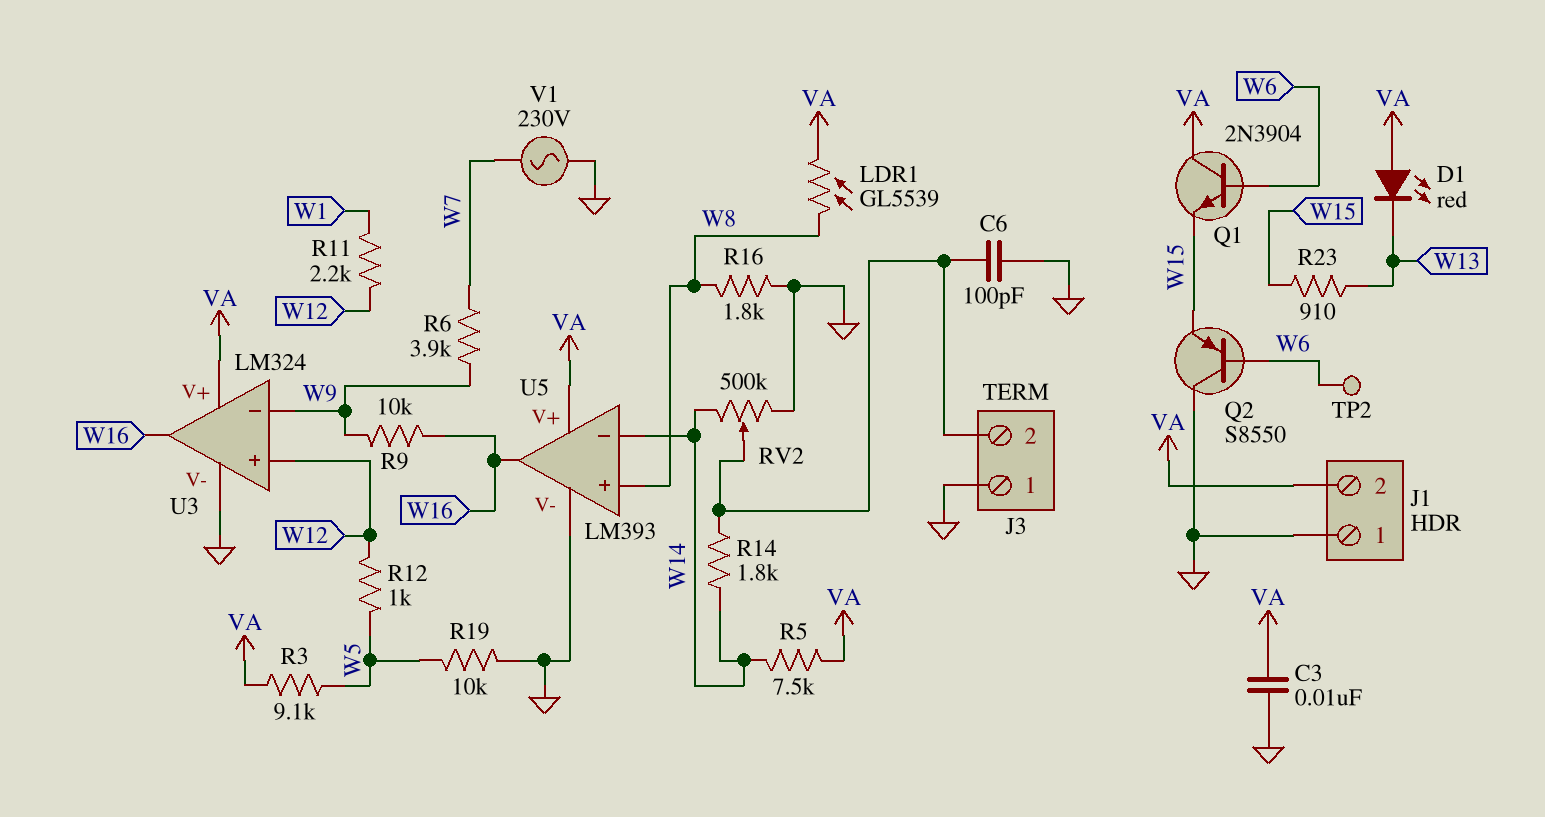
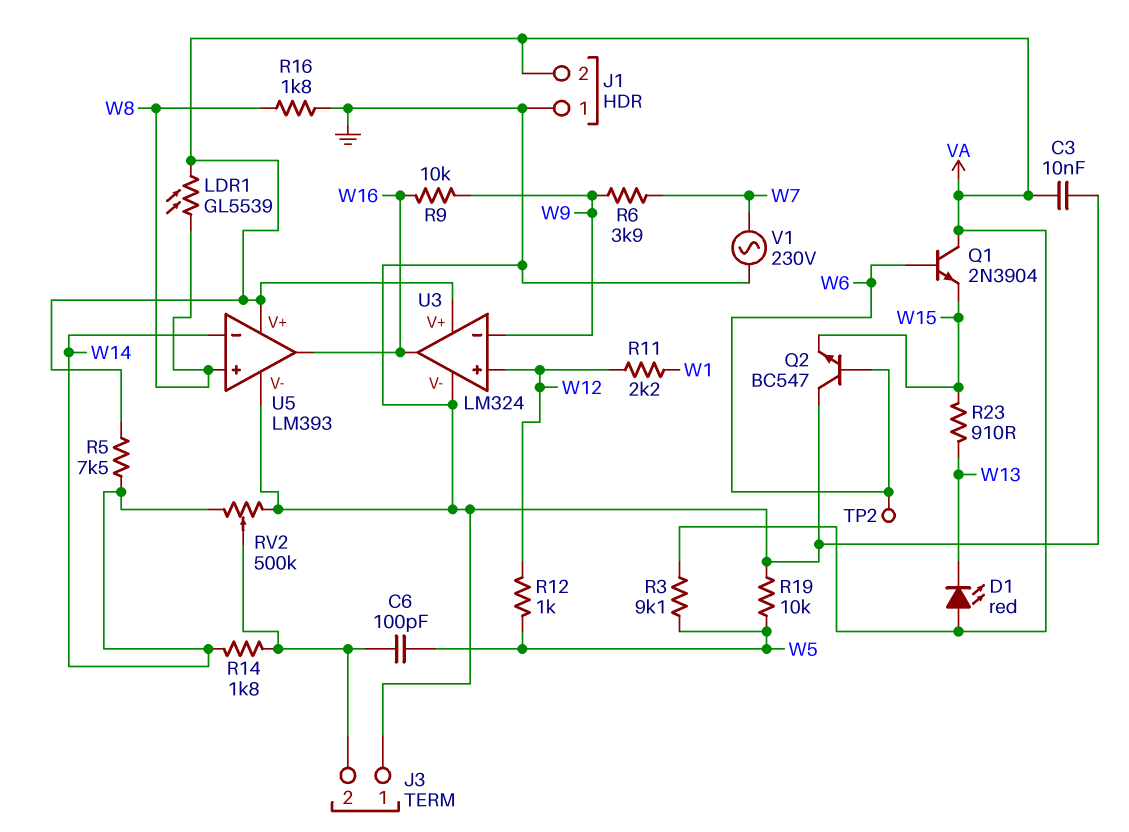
C6: 100pF (GND, J3/2) -> 100pF (J3/2, W5)
Q2: PNP S8550 (B W6, C GND, E W15) -> NPN BC547 (B W6, C GND, E W15)

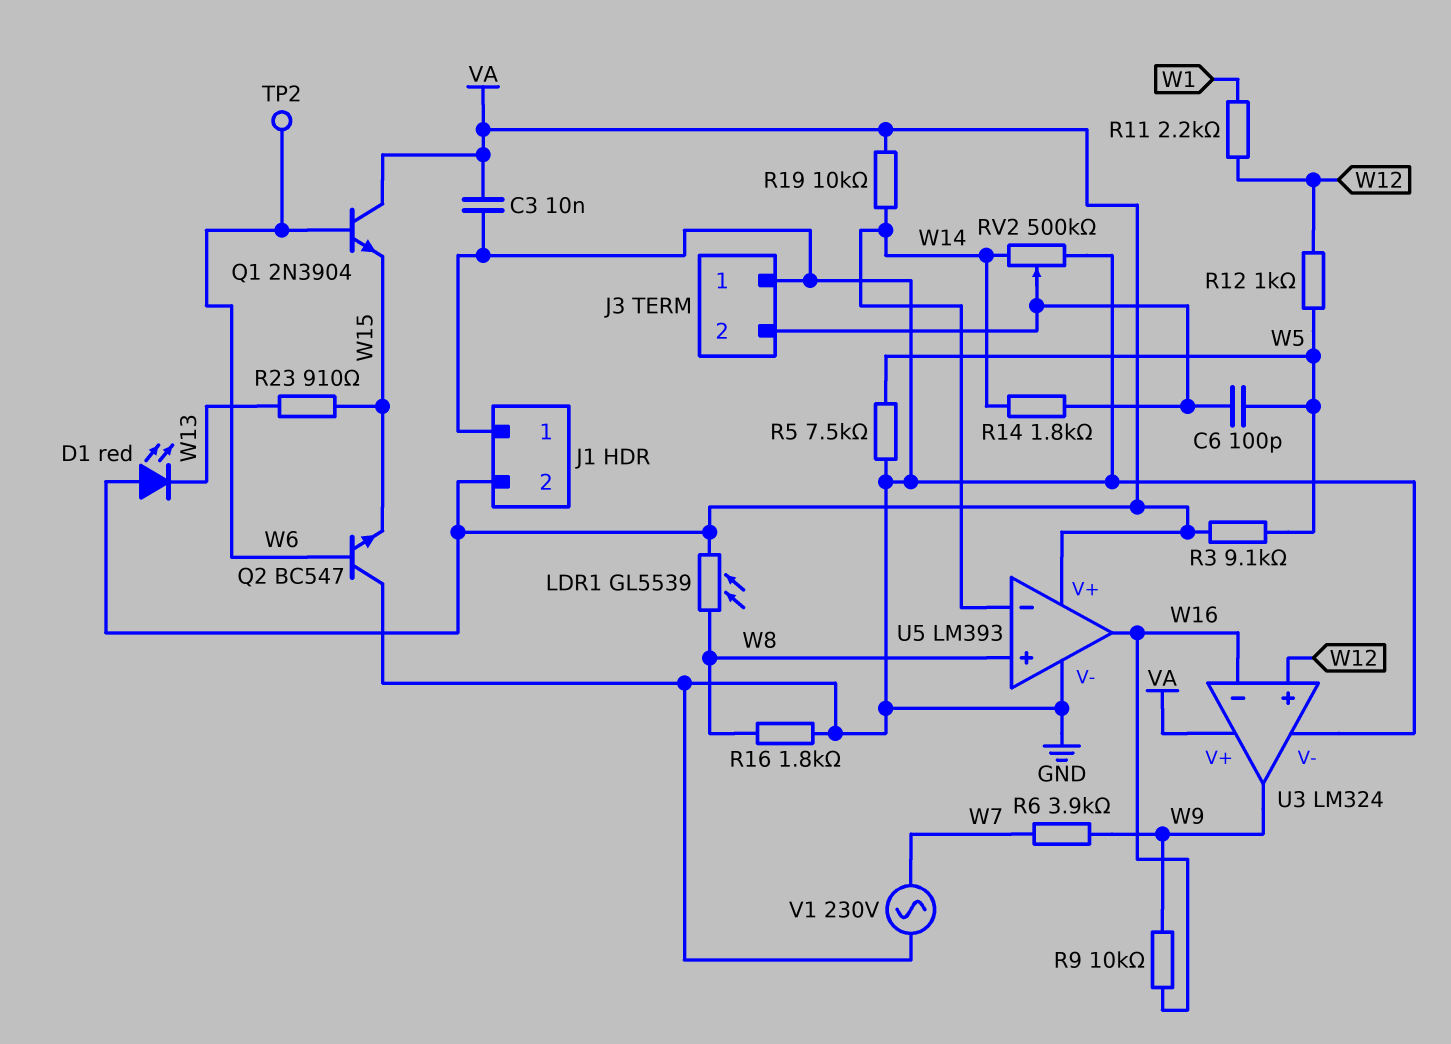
R5: 7.5k (VA, W14) -> 7.5k (GND, W5)
R19: 10k (GND, W5) -> 10k (VA, W14)
U3 pin in-: W9 -> W16
U3 pin out: W16 -> W9

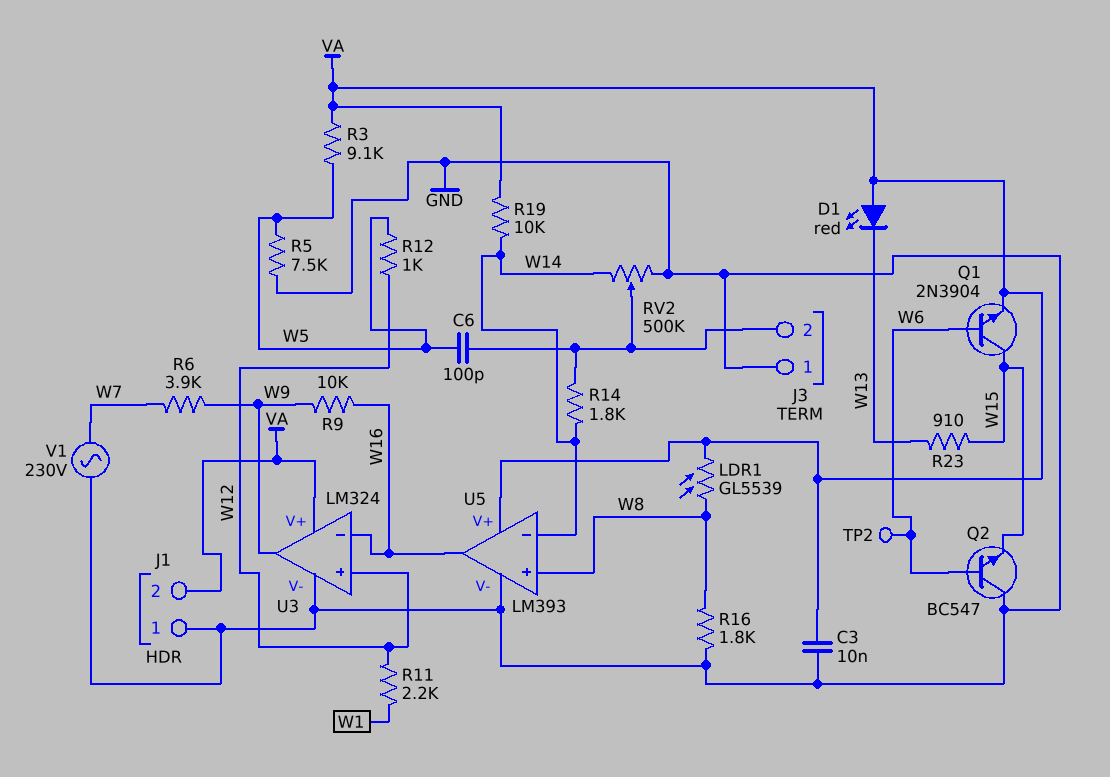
Q1: NPN 2N3904 (B W6, C VA, E W15) -> NPN 2N3904 (B W6, C W15, E VA)

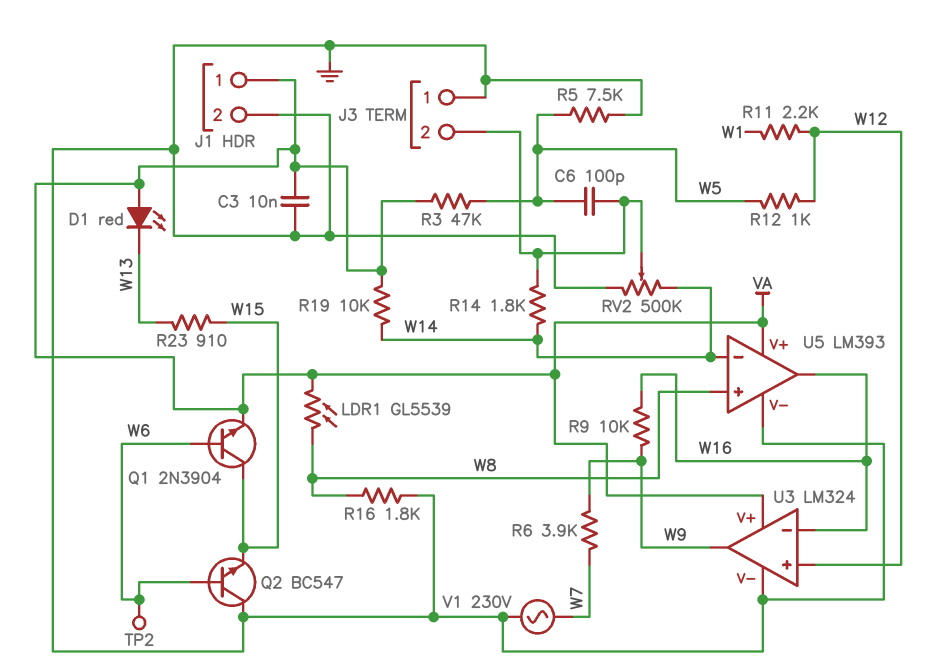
J1 pin 1: GND -> VA
J1 pin 2: VA -> GND
R3: 9.1k (VA, W5) -> 47k (VA, W5)

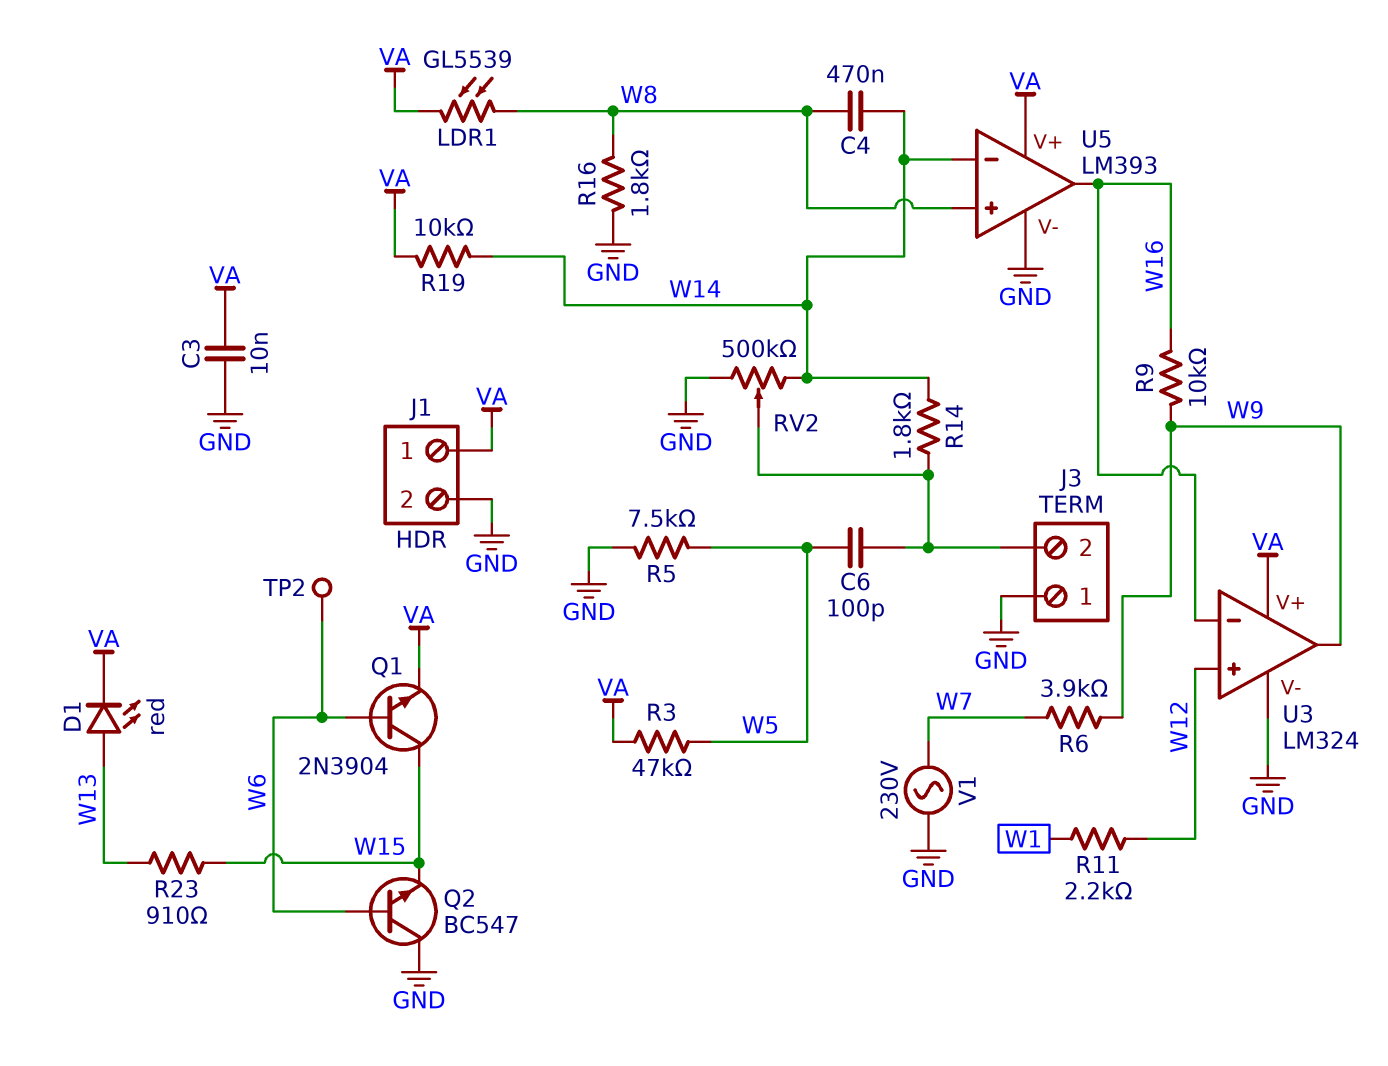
C4: none -> 470nF (W8, W14)
D1: LED red (A VA, K W13) -> LED red (A W13, K VA)
R12: 1k (W5, W12) -> none

